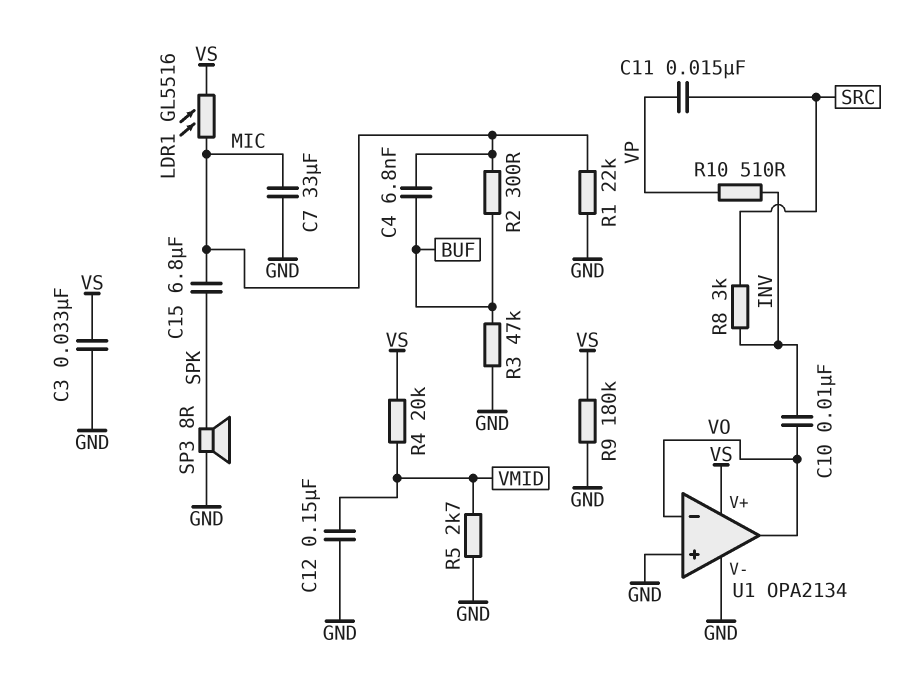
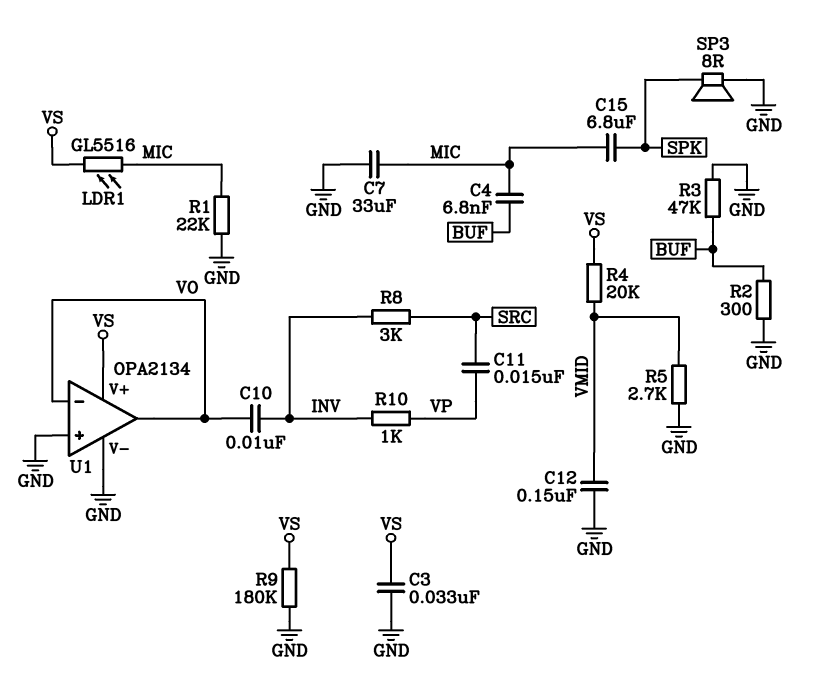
R2: 300 (BUF, MIC) -> 300 (BUF, GND)
R10: 510 (INV, VP) -> 1k (INV, VP)

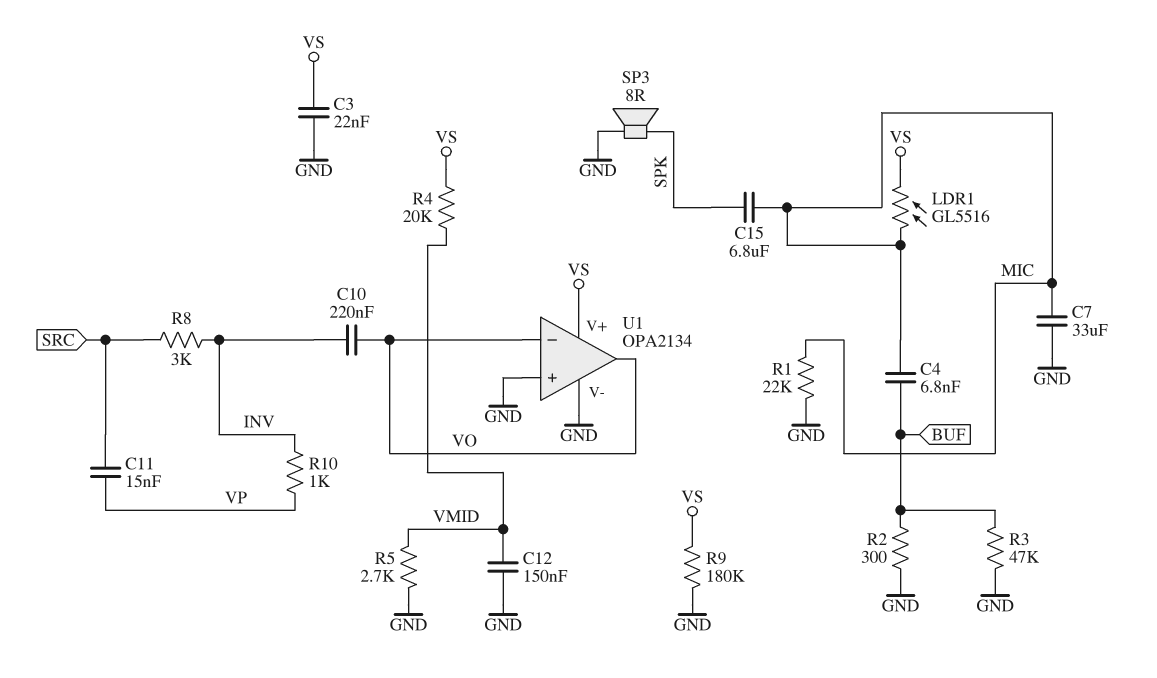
C3: 33nF (GND, VS) -> 22nF (GND, VS)
C10: 10nF (INV, VO) -> 220nF (INV, VO)

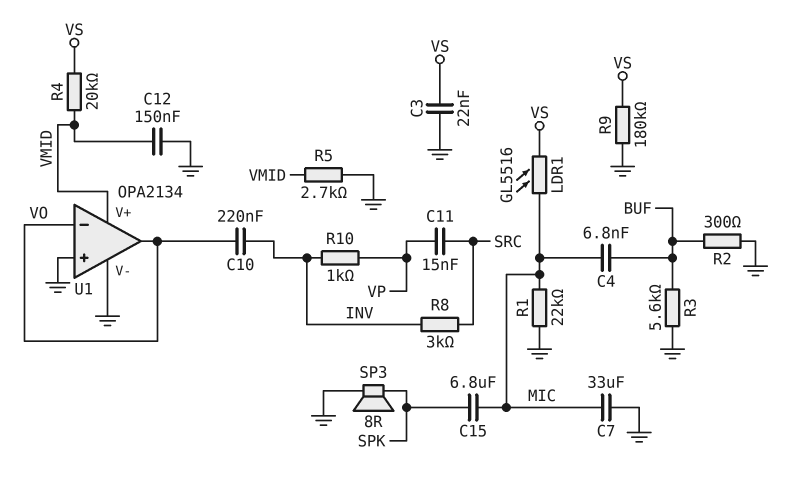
R3: 47k (BUF, GND) -> 5.6k (BUF, GND)
U1 pin V+: VS -> VMID

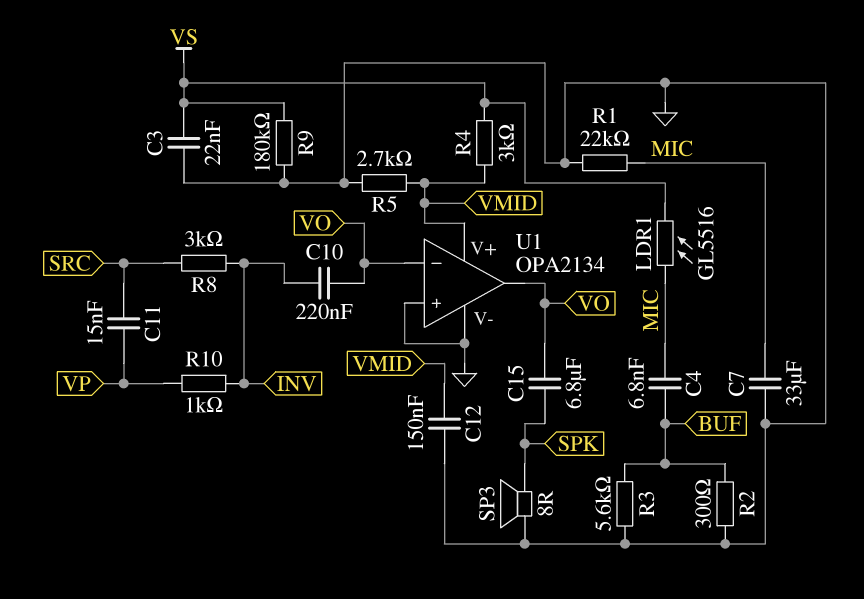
C15: 6.8uF (MIC, SPK) -> 6.8uF (SPK, VO)
R4: 20k (VMID, VS) -> 3k (VMID, VS)

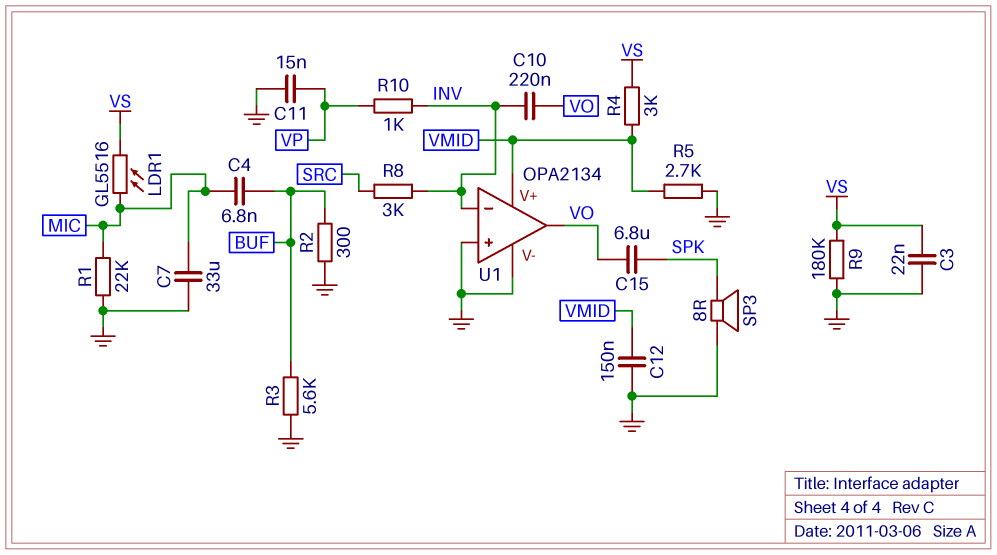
C11: 15nF (SRC, VP) -> 15nF (GND, VP)
U1 pin in-: VO -> INV

